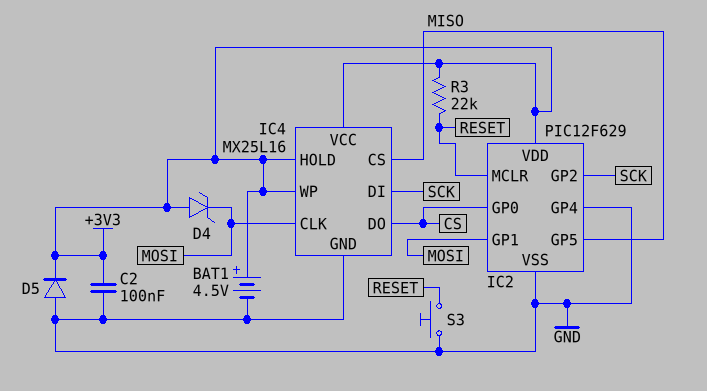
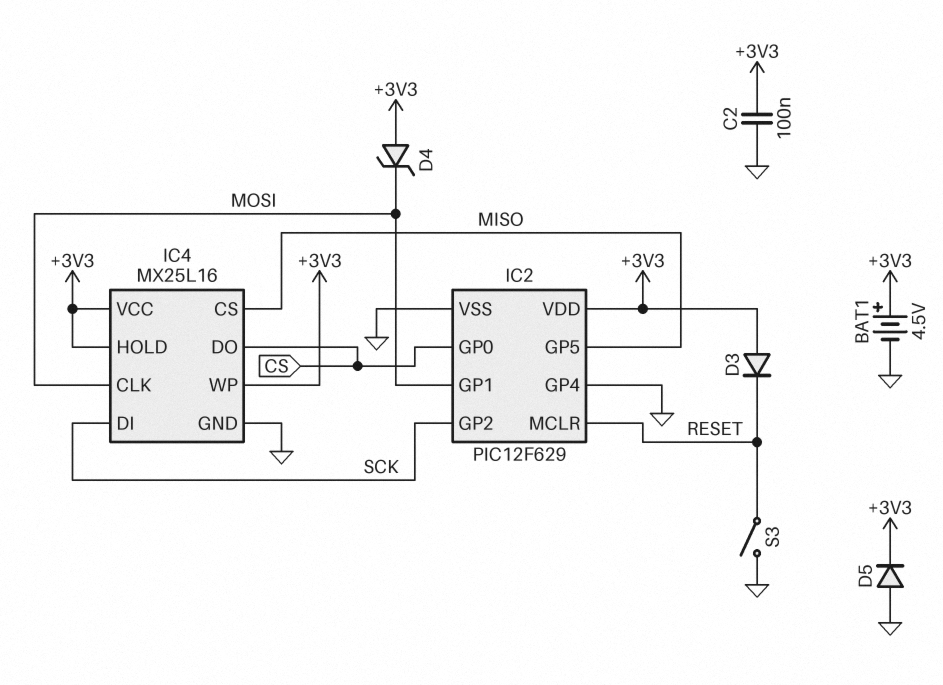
D3: none -> diode (A +3V3, K RESET)
R3: 22k (+3V3, RESET) -> none
S3: button (GND, RESET) -> switch (GND, RESET)

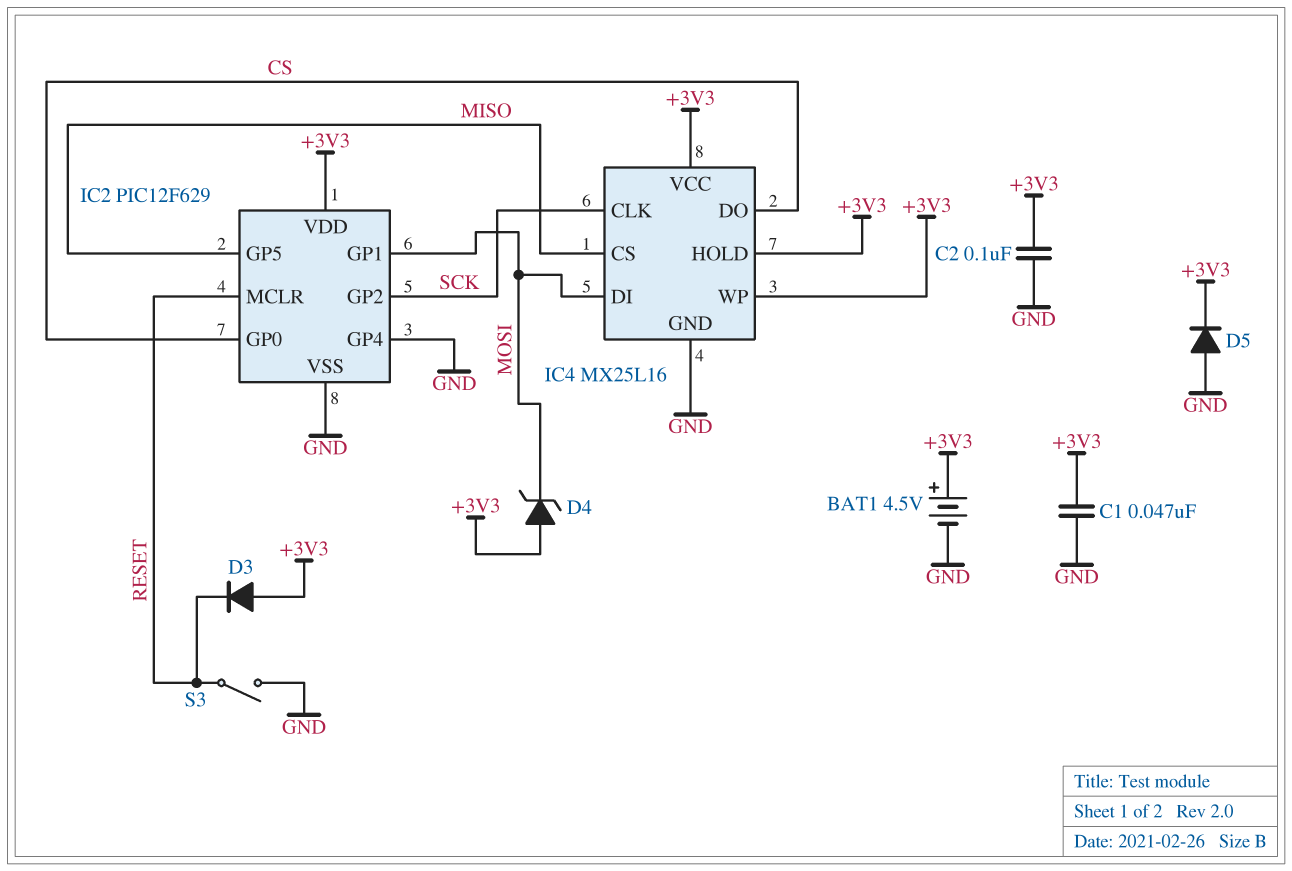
C1: none -> 47nF (+3V3, GND)
IC4 pin CLK: MOSI -> SCK
IC4 pin DI: SCK -> MOSI

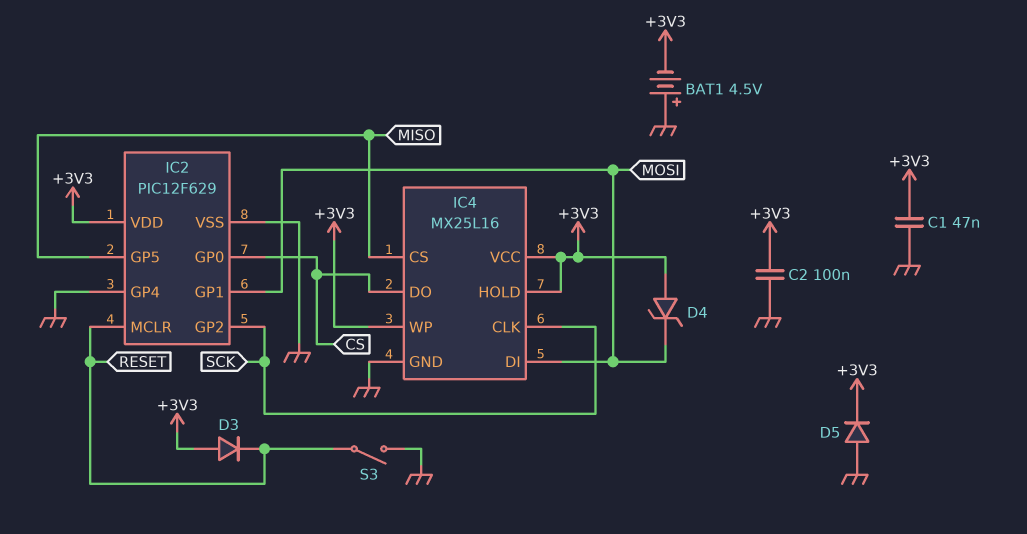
BAT1: 4.5V (plus +3V3, minus GND) -> 4.5V (plus GND, minus +3V3)

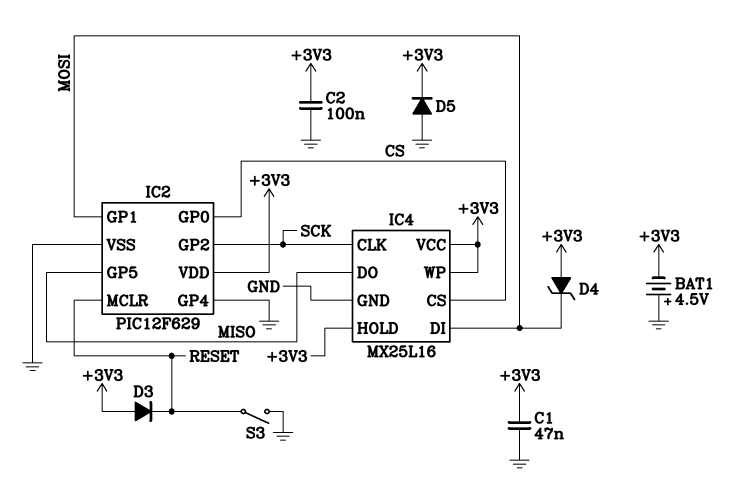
IC4 pin CS: MISO -> CS
IC4 pin DO: CS -> MISO

